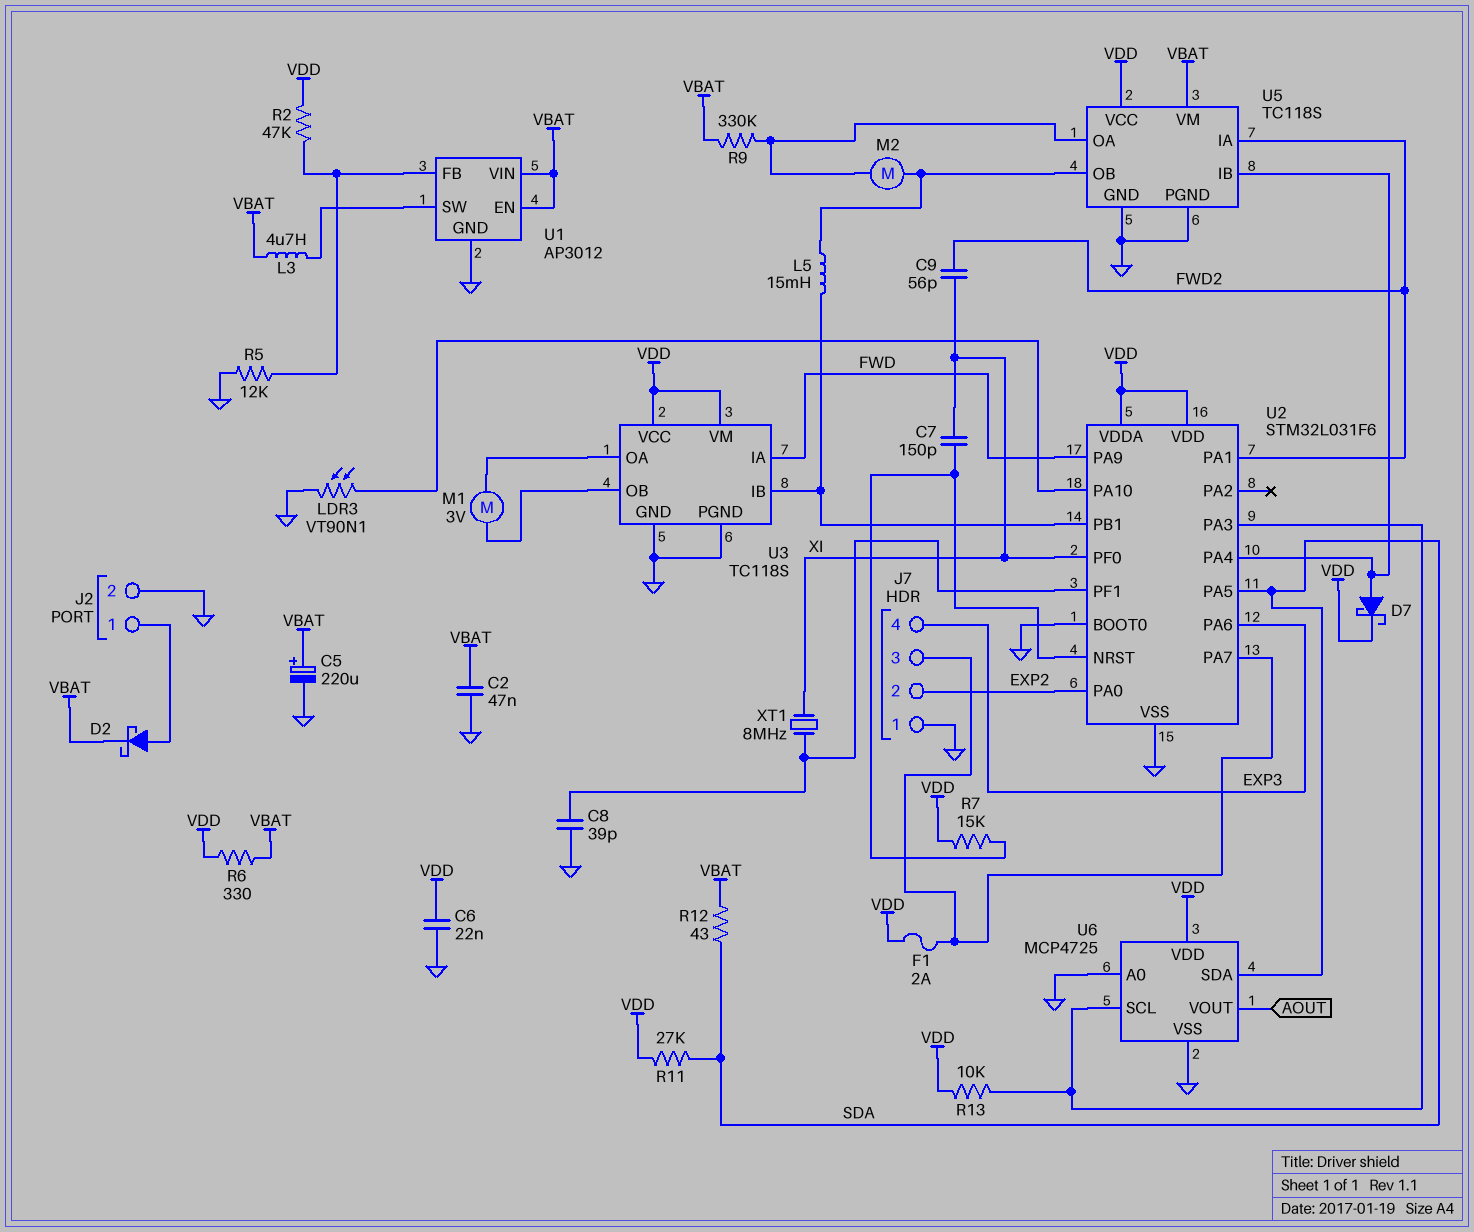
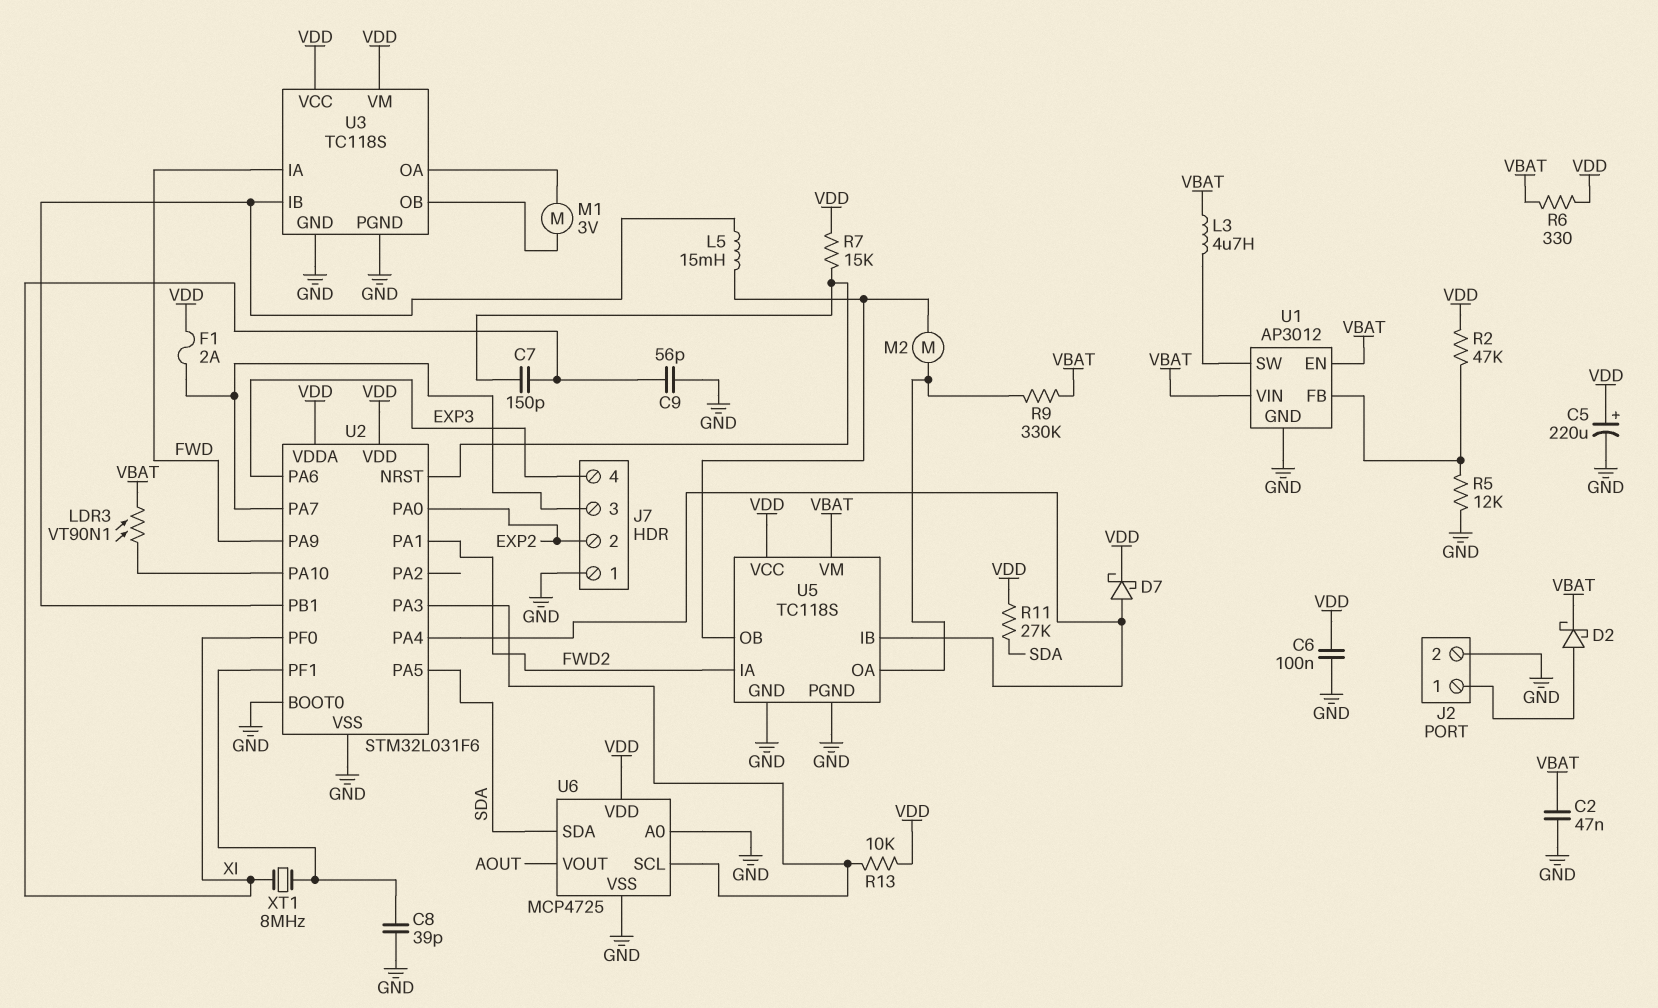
C5: 220uF (plus VBAT, minus GND) -> 220uF (plus VDD, minus GND)
C6: 22nF (GND, VDD) -> 100nF (GND, VDD)
C9: 56pF (FWD2, XI) -> 56pF (GND, XI)
LDR3: VT90N1 (GND, U2/PA10) -> VT90N1 (U2/PA10, VBAT)
R12: 43 (SDA, VBAT) -> none

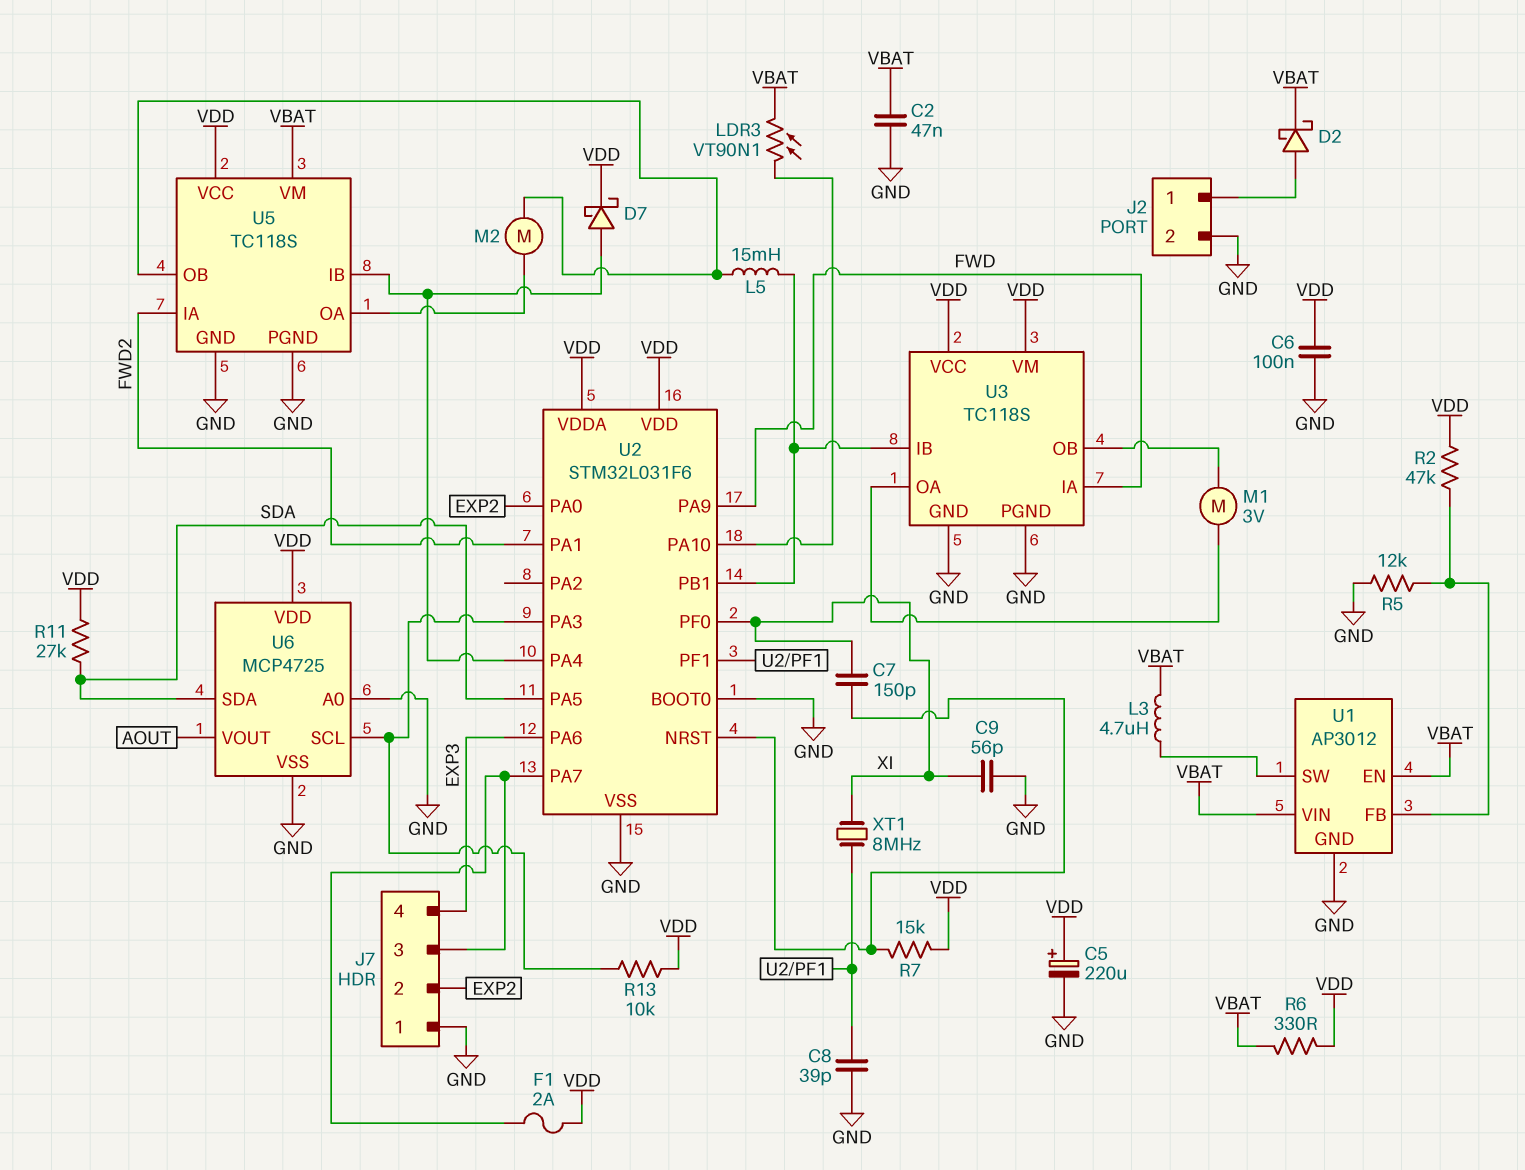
R9: 330k (U5/OA, VBAT) -> none

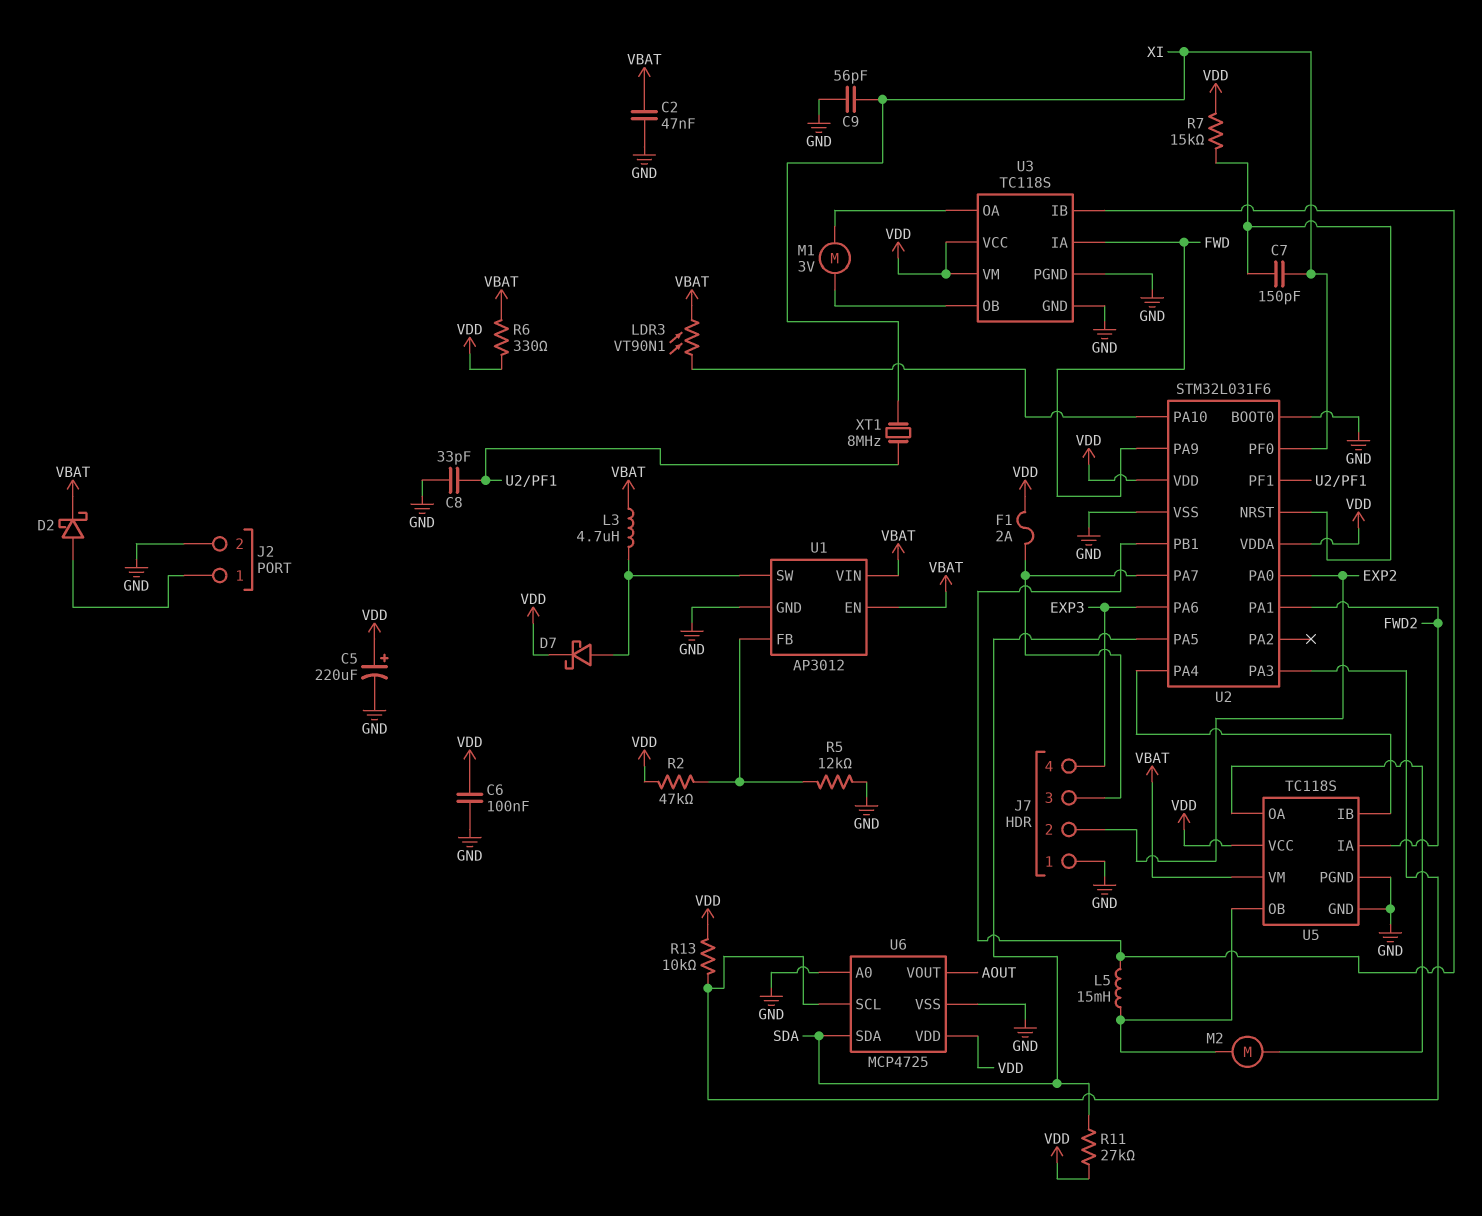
C8: 39pF (GND, U2/PF1) -> 33pF (GND, U2/PF1)
D7: schottky (A U2/PA4, K VDD) -> schottky (A U1/SW, K VDD)

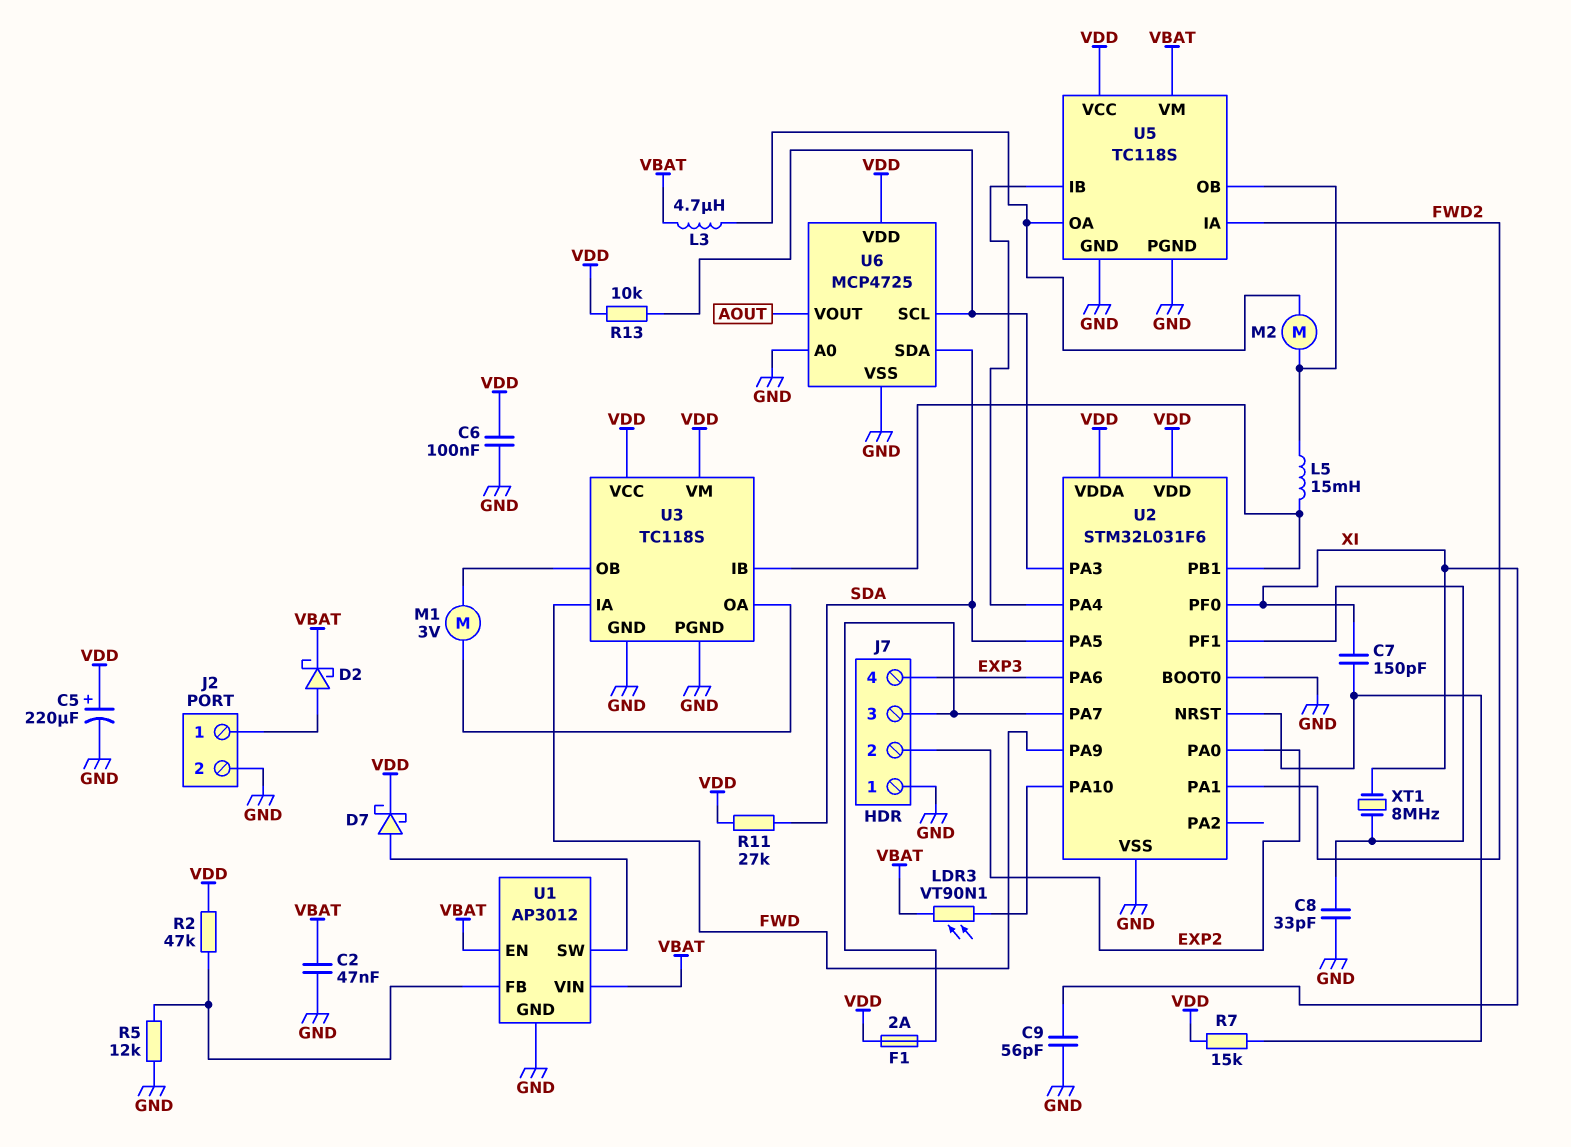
L3: 4.7uH (U1/SW, VBAT) -> 4.7uH (U5/OA, VBAT)
R6: 330 (VBAT, VDD) -> none

